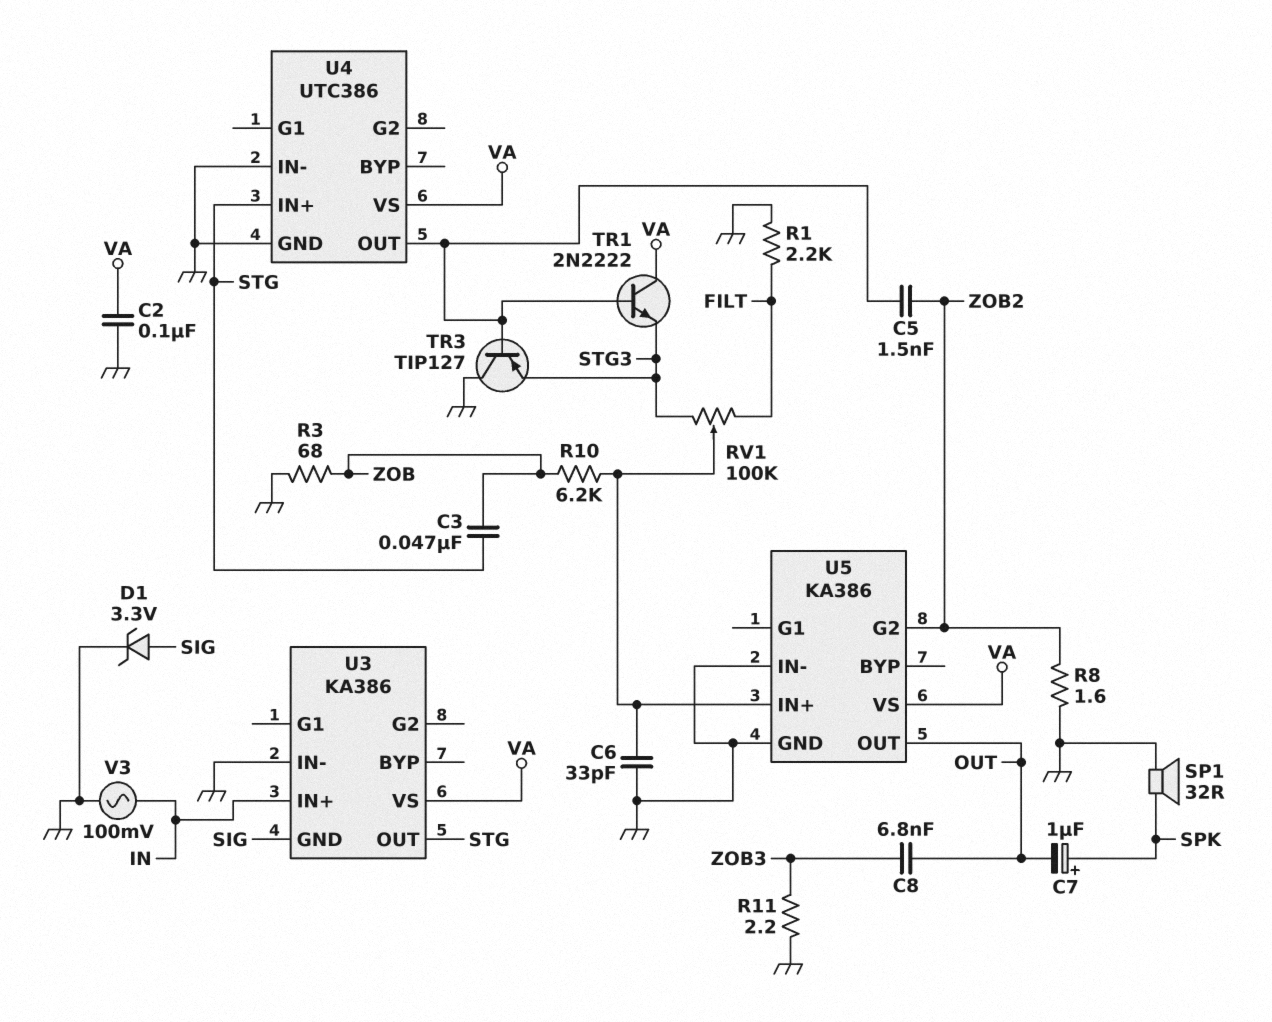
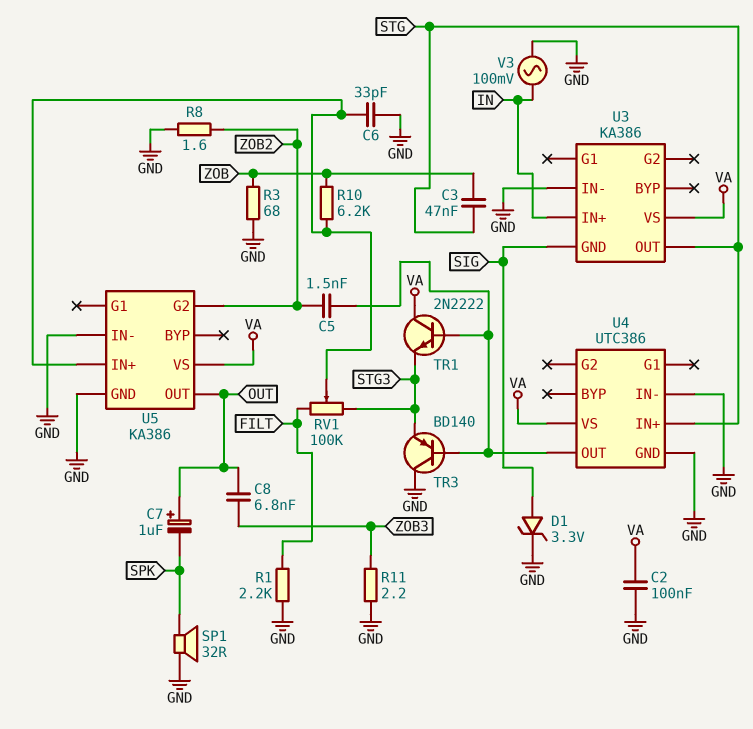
C7: 1uF (plus SPK, minus OUT) -> 1uF (plus OUT, minus SPK)
TR3: PNP TIP127 (B U4/OUT, C GND, E STG3) -> PNP BD140 (B U4/OUT, C GND, E STG3)

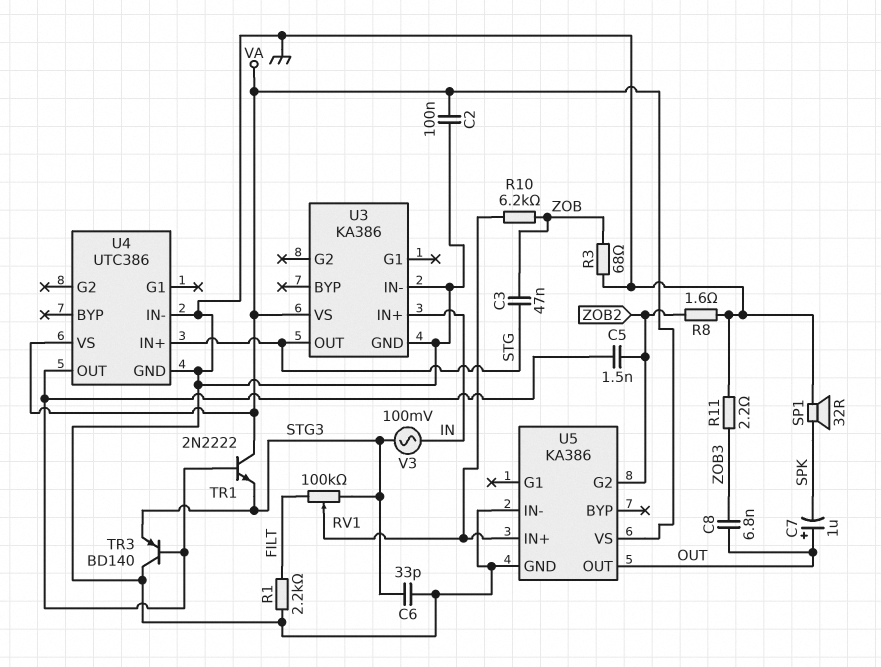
C6: 33pF (GND, U5/IN+) -> 33pF (GND, STG3)
D1: zener 3.3V (A SIG, K GND) -> none
U3 pin GND: SIG -> GND
V3: AC 100mV (GND, IN) -> AC 100mV (IN, STG3)

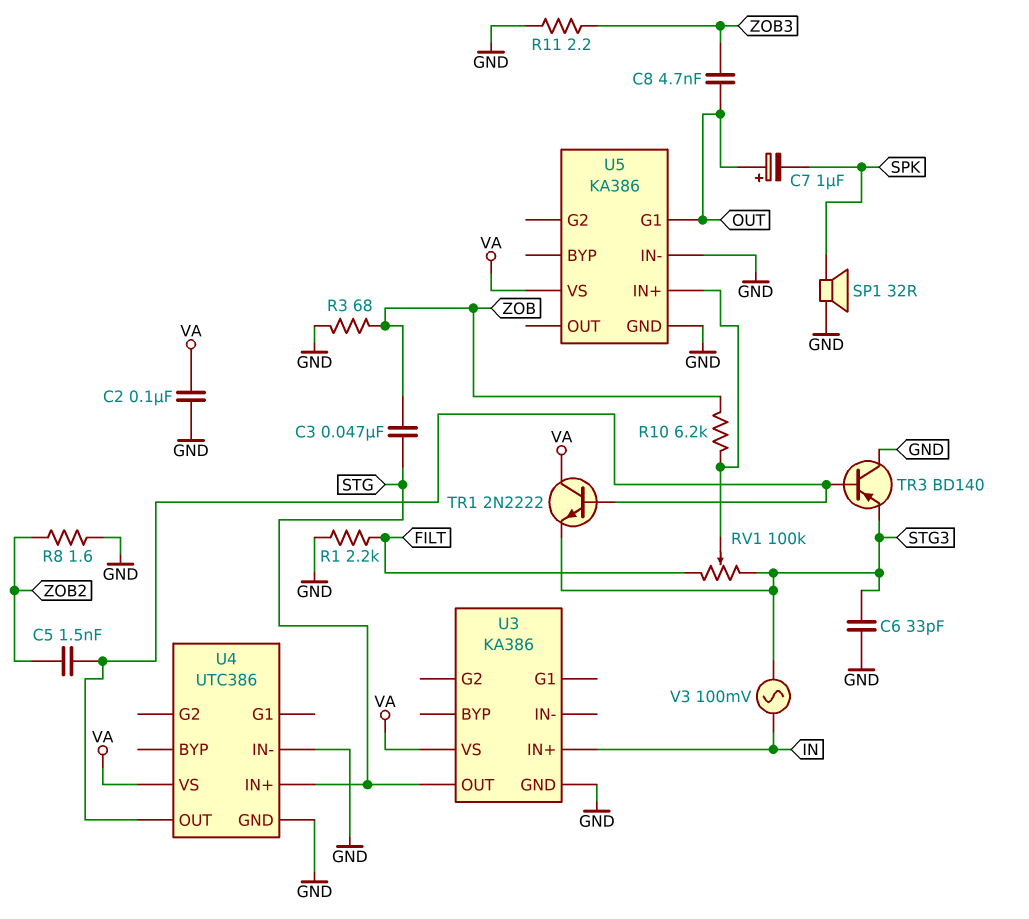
C8: 6.8nF (OUT, ZOB3) -> 4.7nF (OUT, ZOB3)
U3 pin IN-: GND -> none
U5 pin G1: none -> OUT
U5 pin G2: ZOB2 -> none
U5 pin OUT: OUT -> none

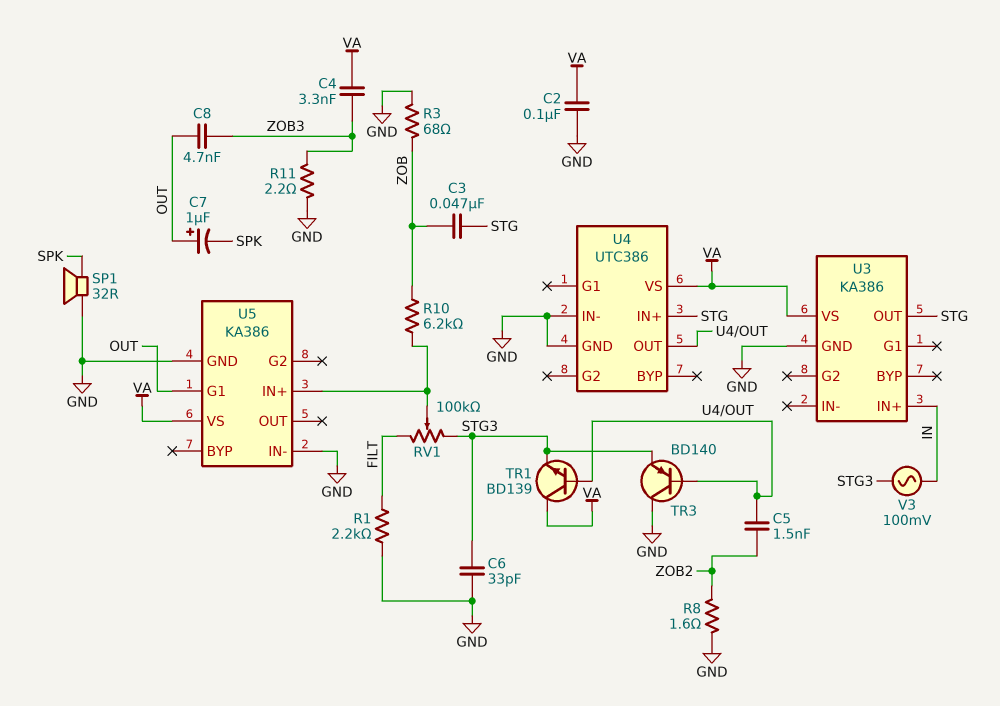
C4: none -> 3.3nF (VA, ZOB3)
TR1: NPN 2N2222 (B U4/OUT, C VA, E STG3) -> NPN BD139 (B U4/OUT, C VA, E STG3)

